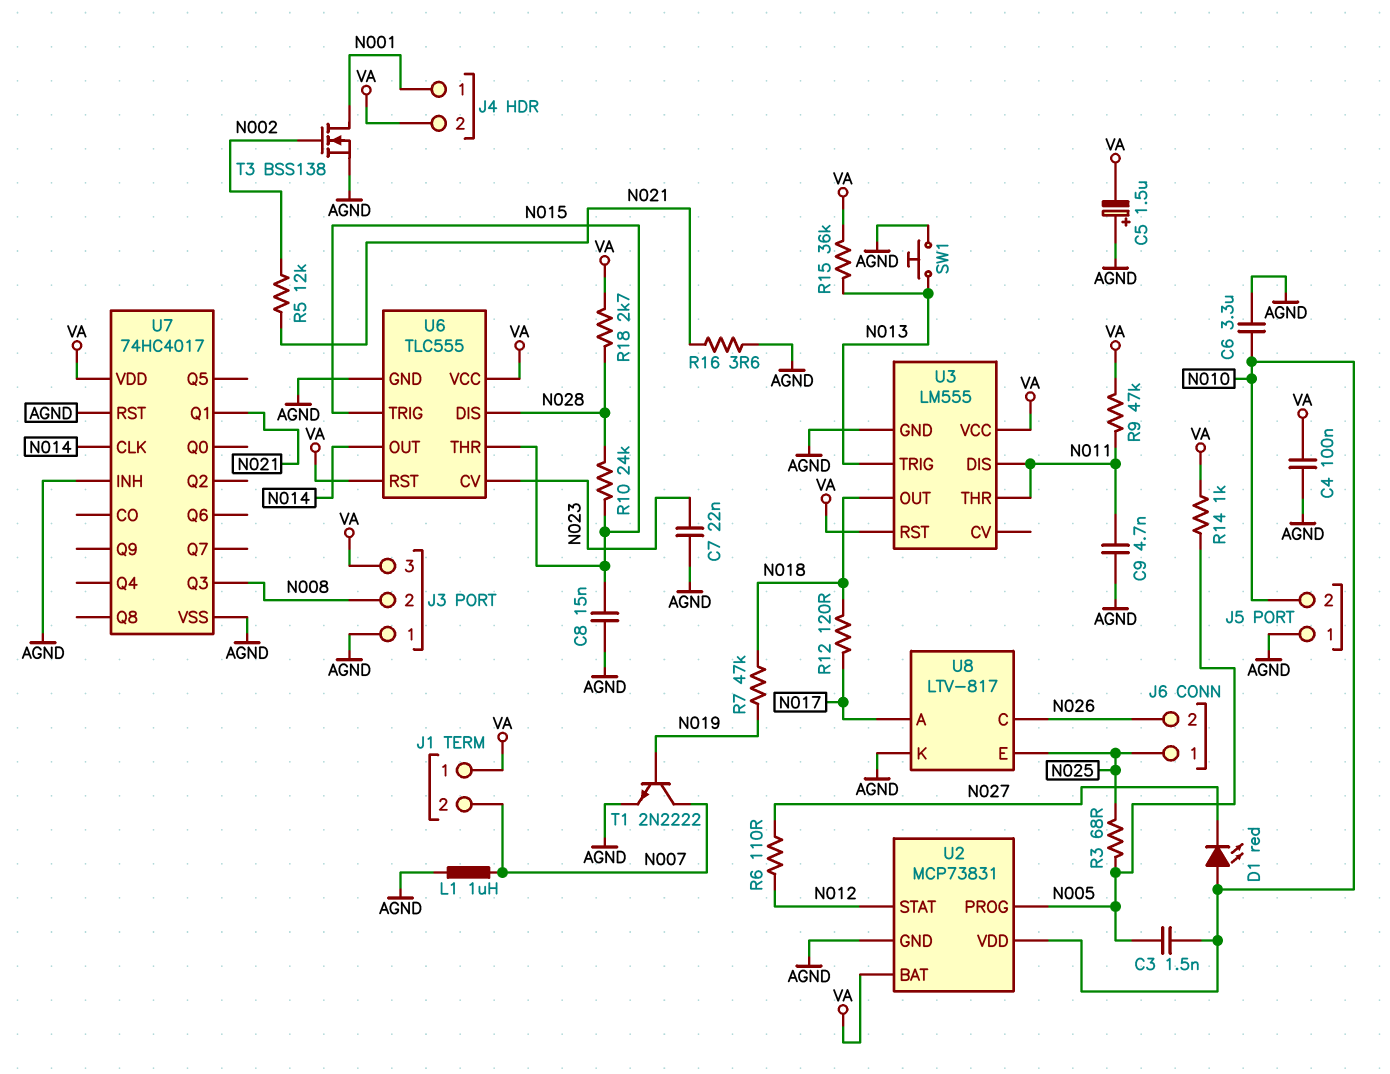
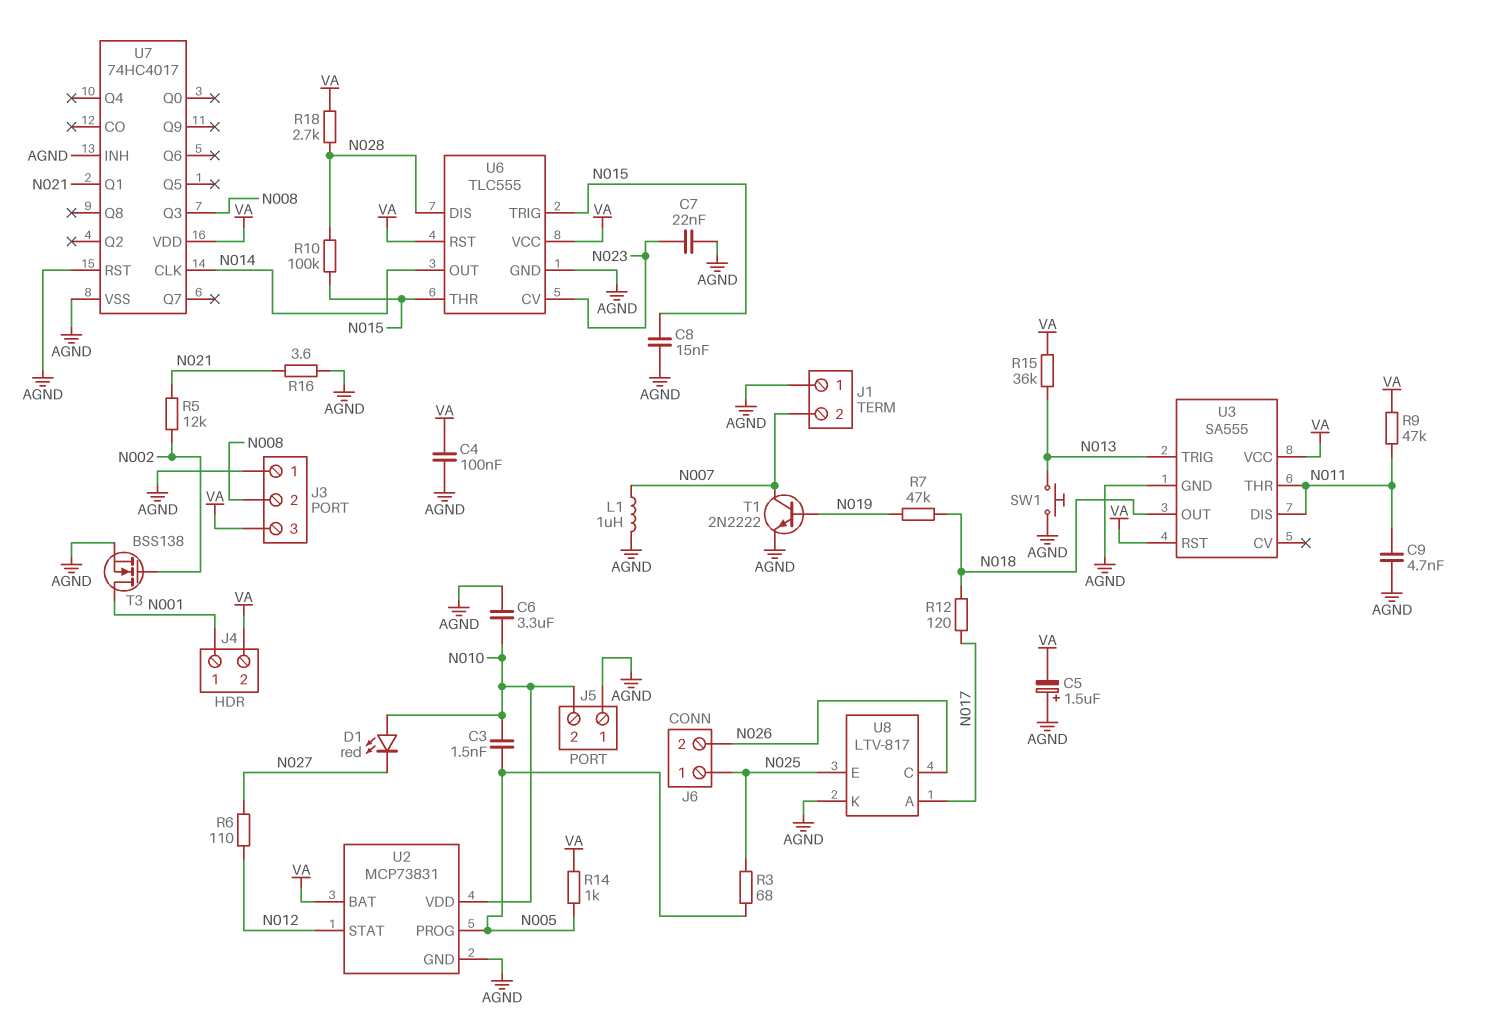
J1 pin 1: VA -> AGND
R10: 24k (N015, N028) -> 100k (N015, N028)
U3: LM555 -> SA555

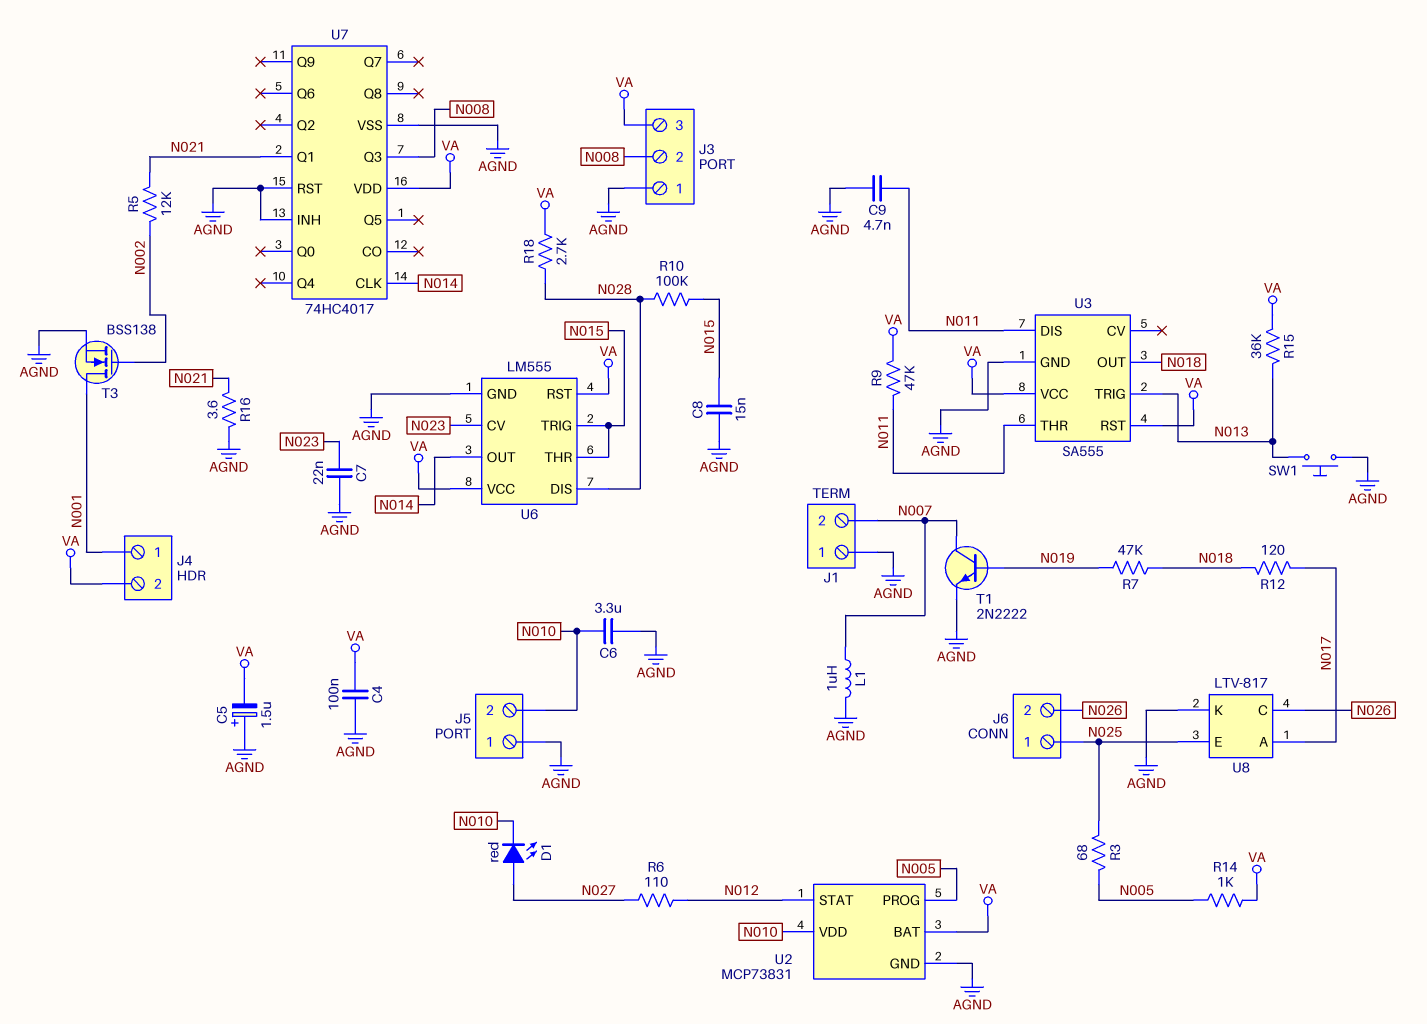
C3: 1.5nF (N005, N010) -> none
D1: LED red (A N010, K N027) -> LED red (A N027, K N010)
U6: TLC555 -> LM555

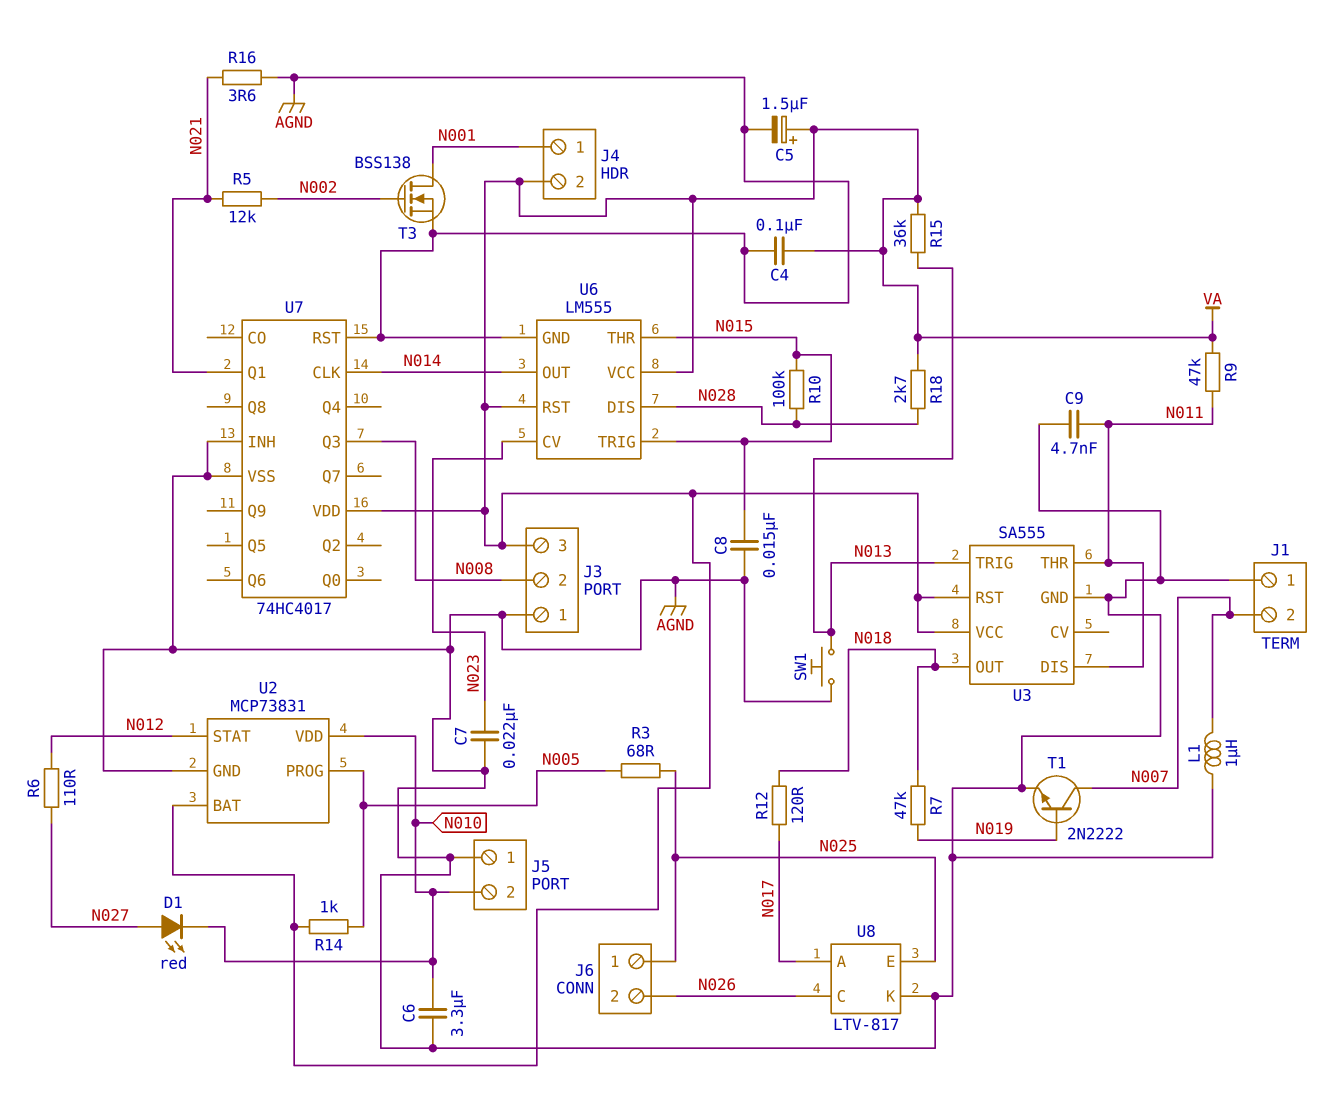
C5: 1.5uF (plus AGND, minus VA) -> 1.5uF (plus VA, minus AGND)

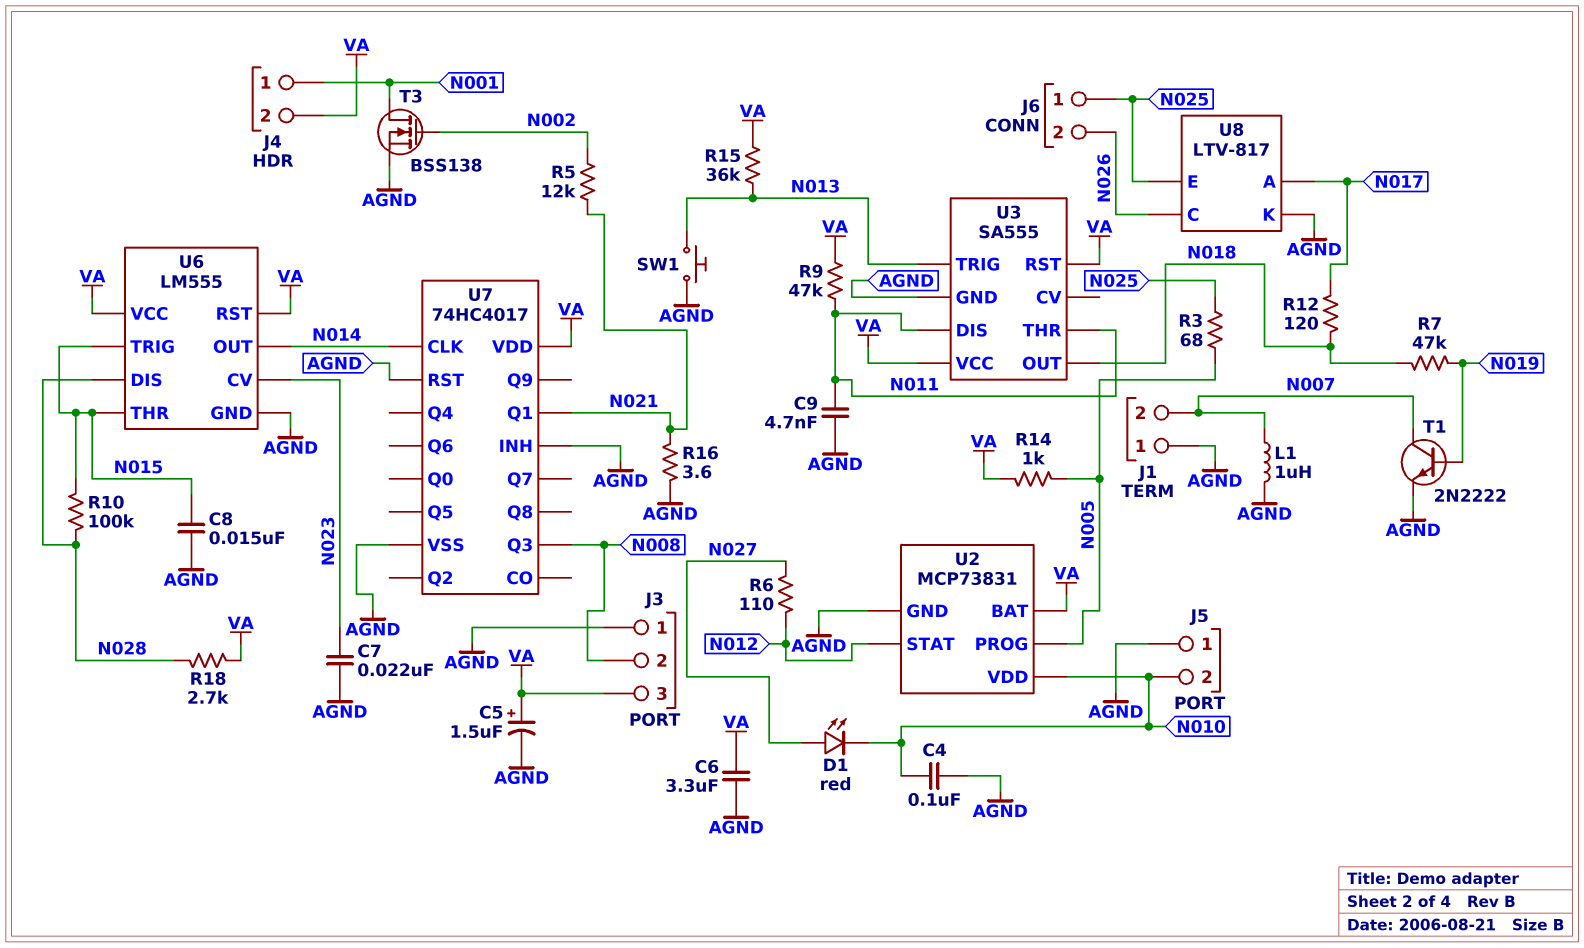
C4: 100nF (AGND, VA) -> 100nF (AGND, N010)
C6: 3.3uF (AGND, N010) -> 3.3uF (AGND, VA)

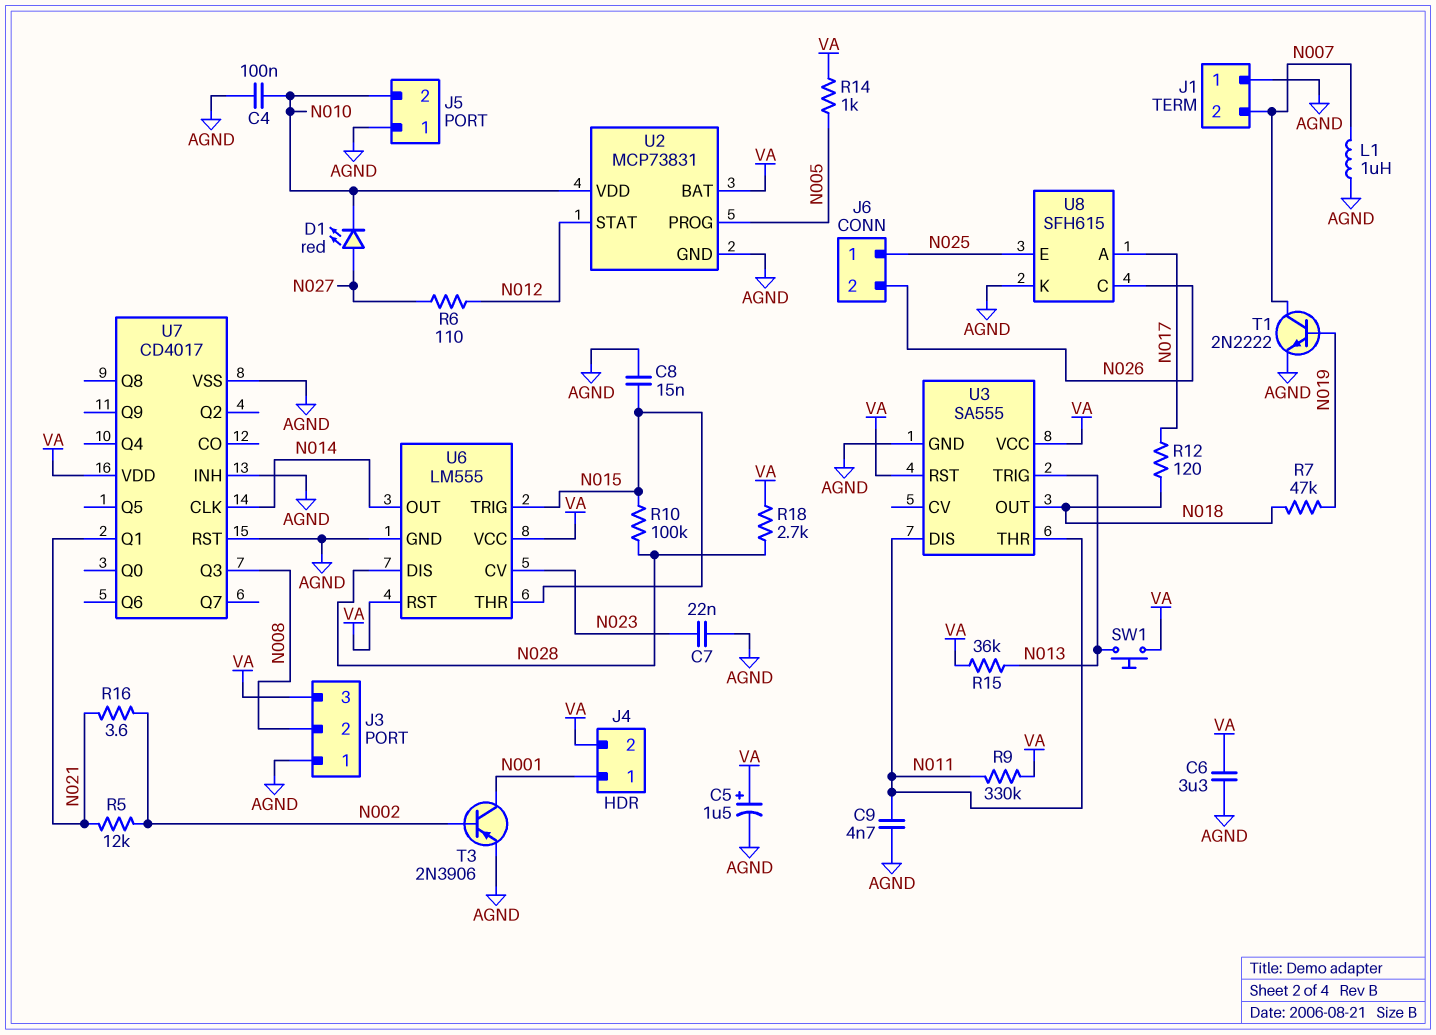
R3: 68 (N005, N025) -> none
R9: 47k (N011, VA) -> 330k (N011, VA)
R16: 3.6 (AGND, N021) -> 3.6 (N002, N021)
SW1: button (AGND, N013) -> button (N013, VA)
T3: NMOS BSS138 (G N002, D N001, S AGND) -> PNP 2N3906 (B N002, C N001, E AGND)
U7: 74HC4017 -> CD4017
U8: LTV-817 -> SFH615

